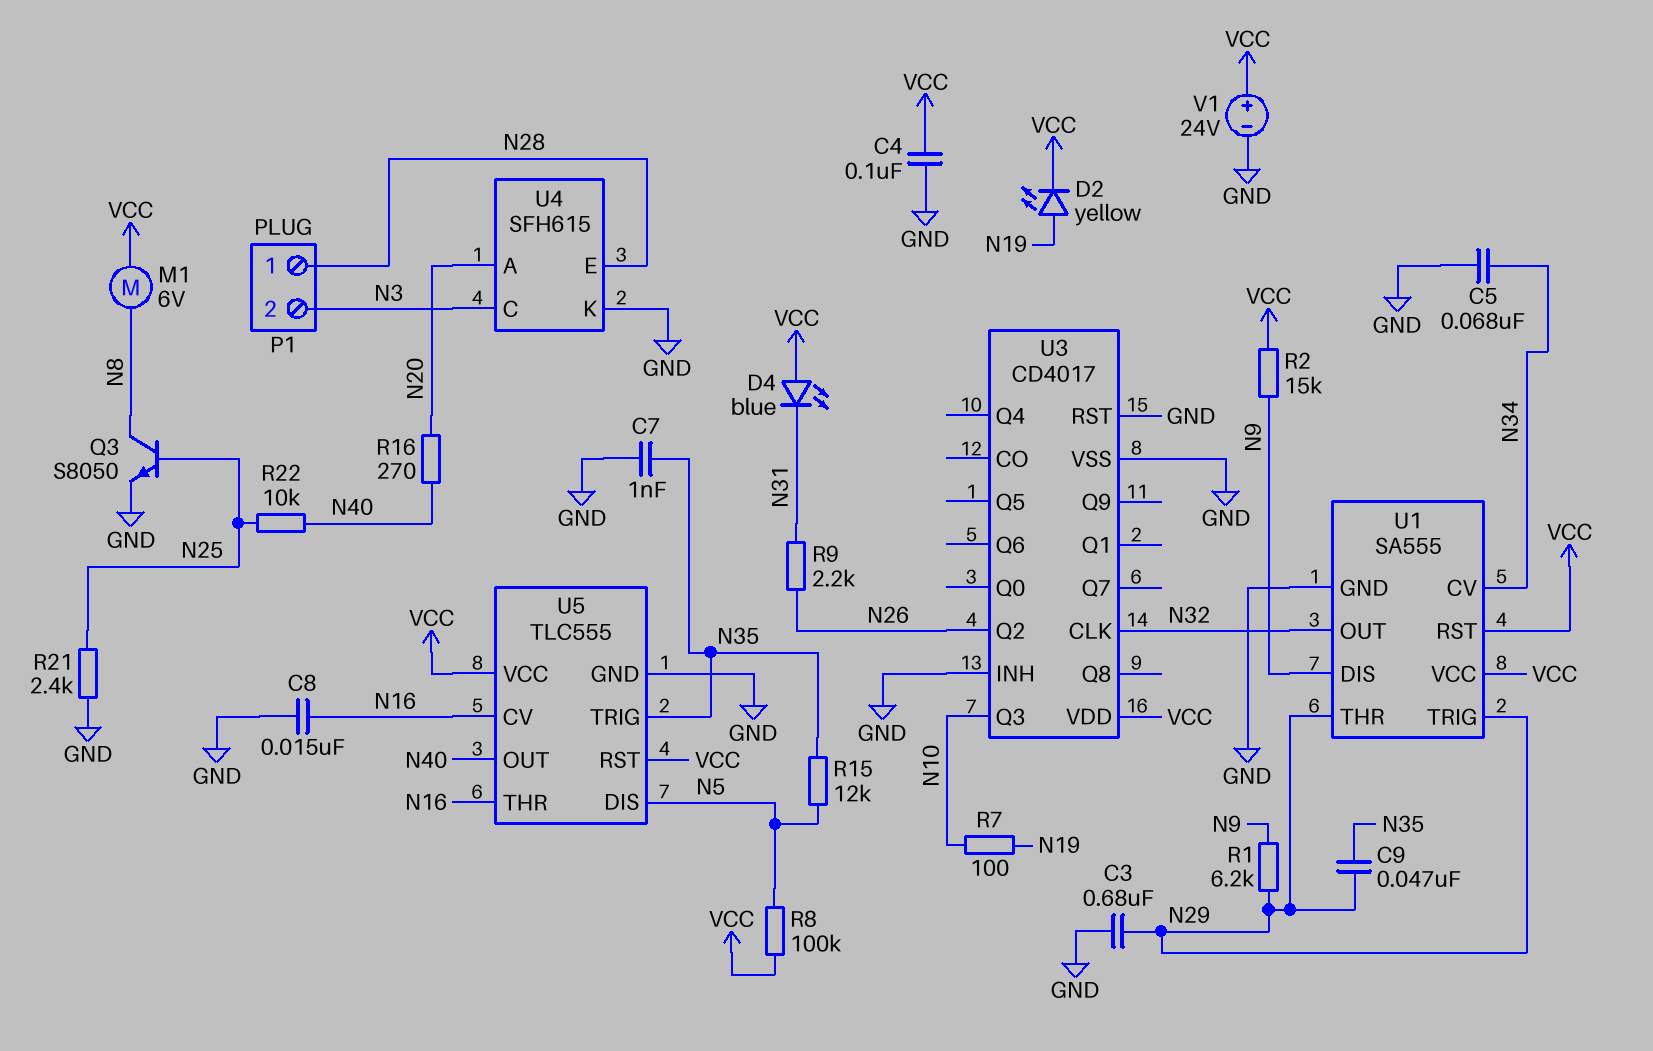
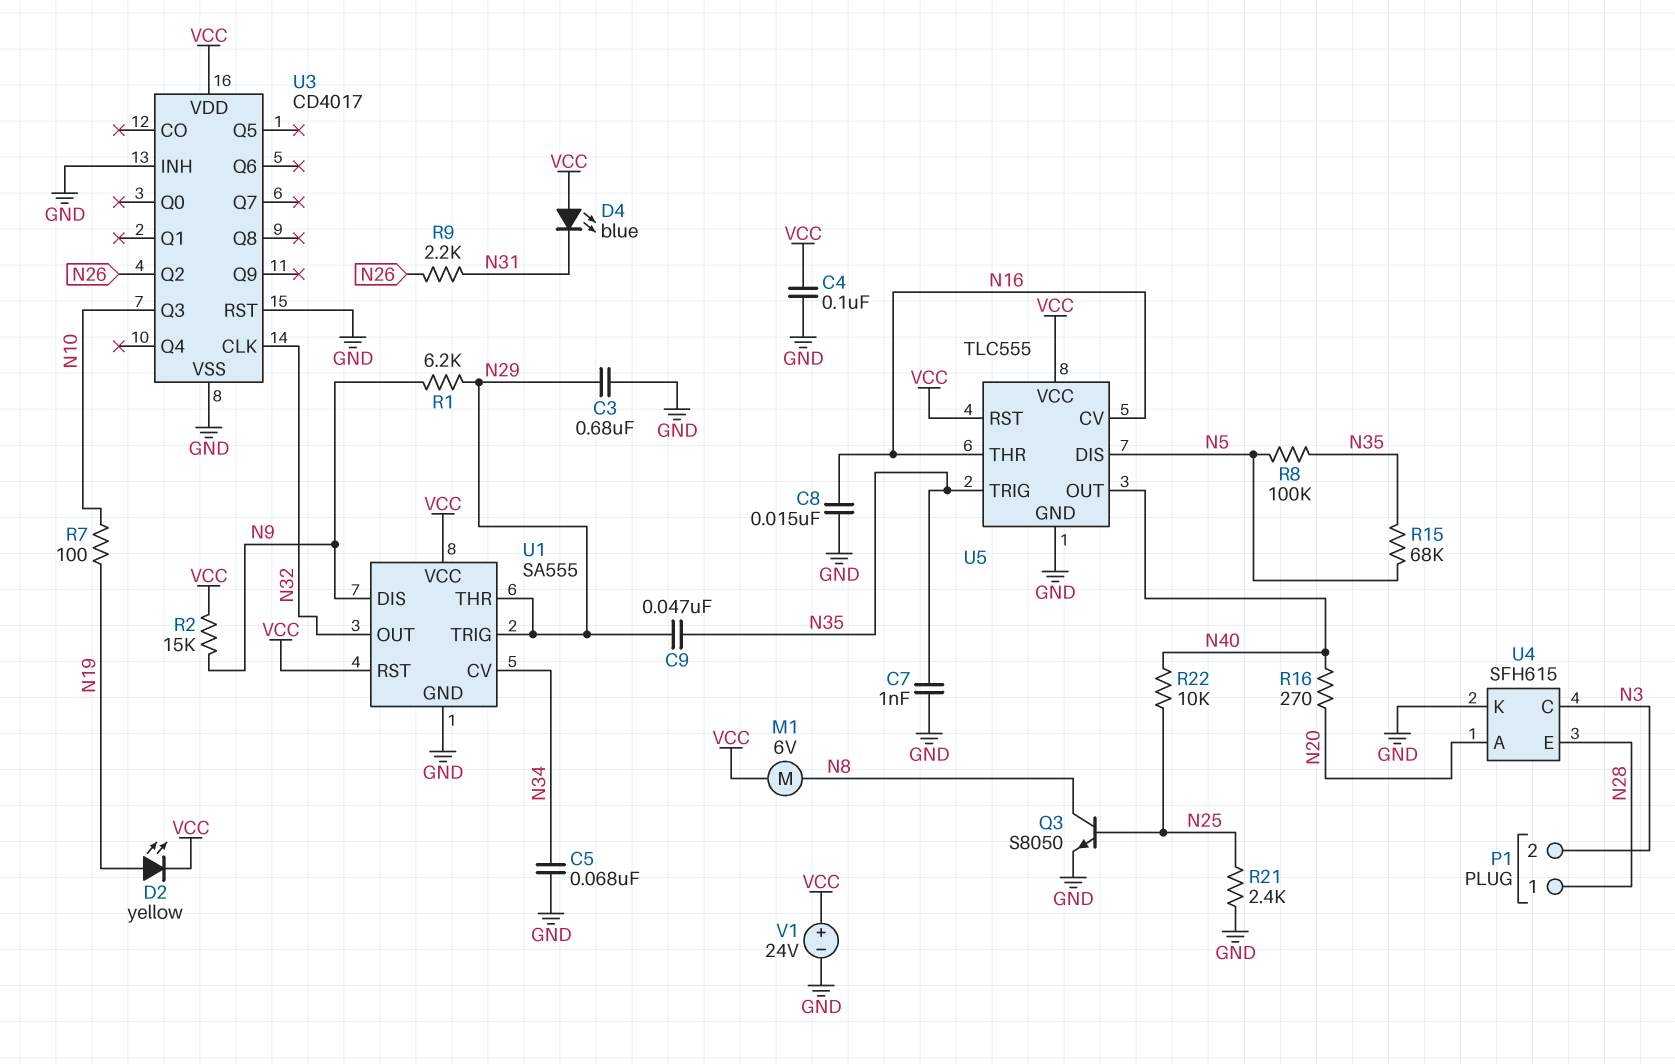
R8: 100k (N5, VCC) -> 100k (N5, N35)
R15: 12k (N5, N35) -> 68k (N5, N35)

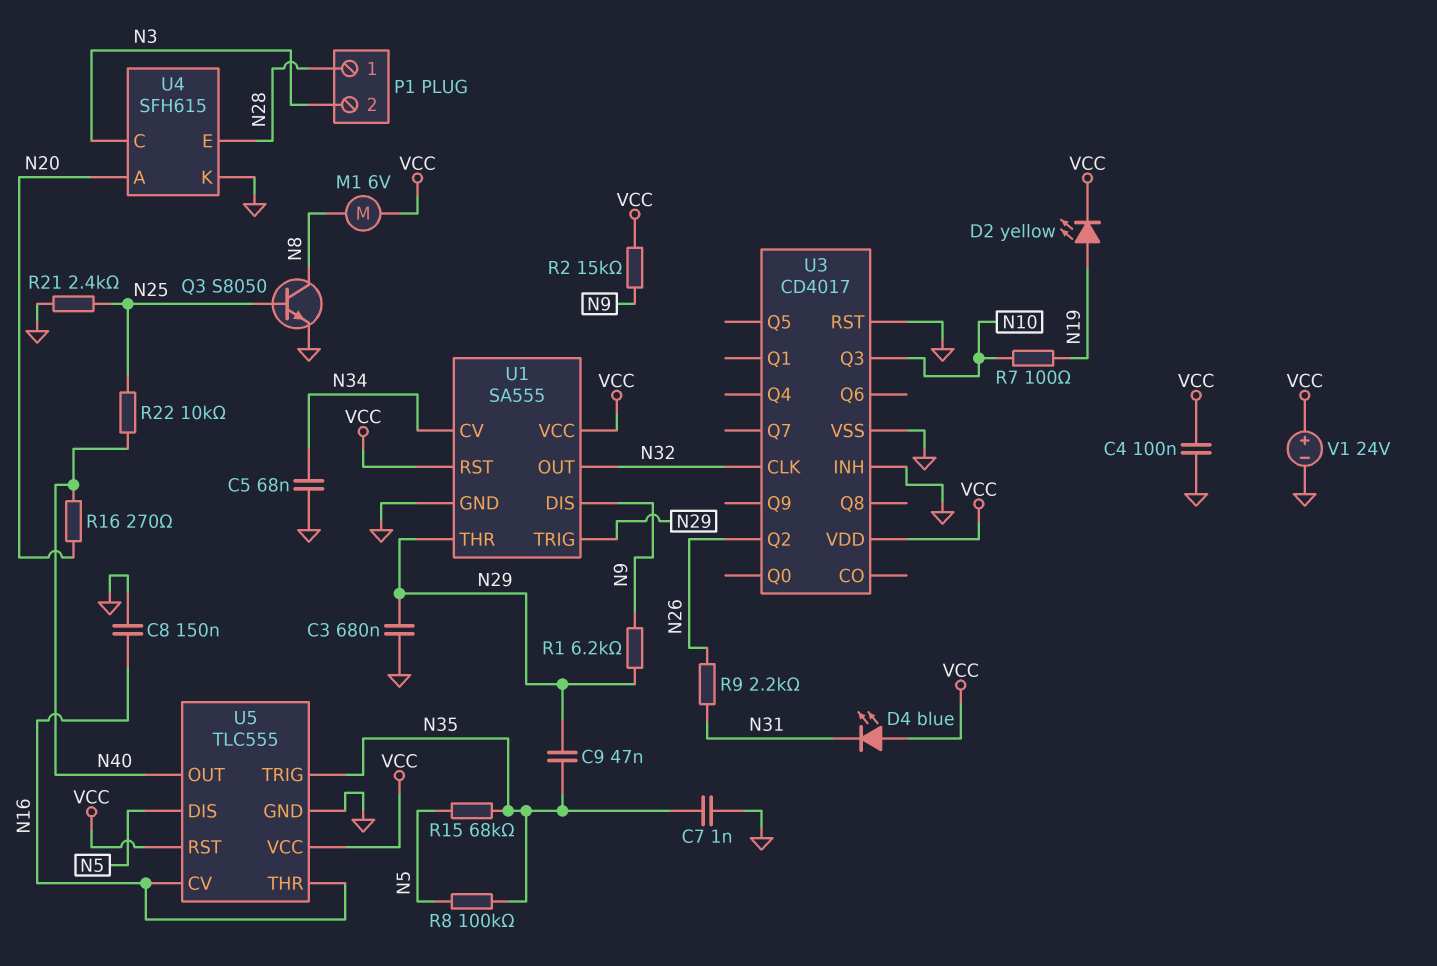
C8: 15nF (GND, N16) -> 150nF (GND, N16)

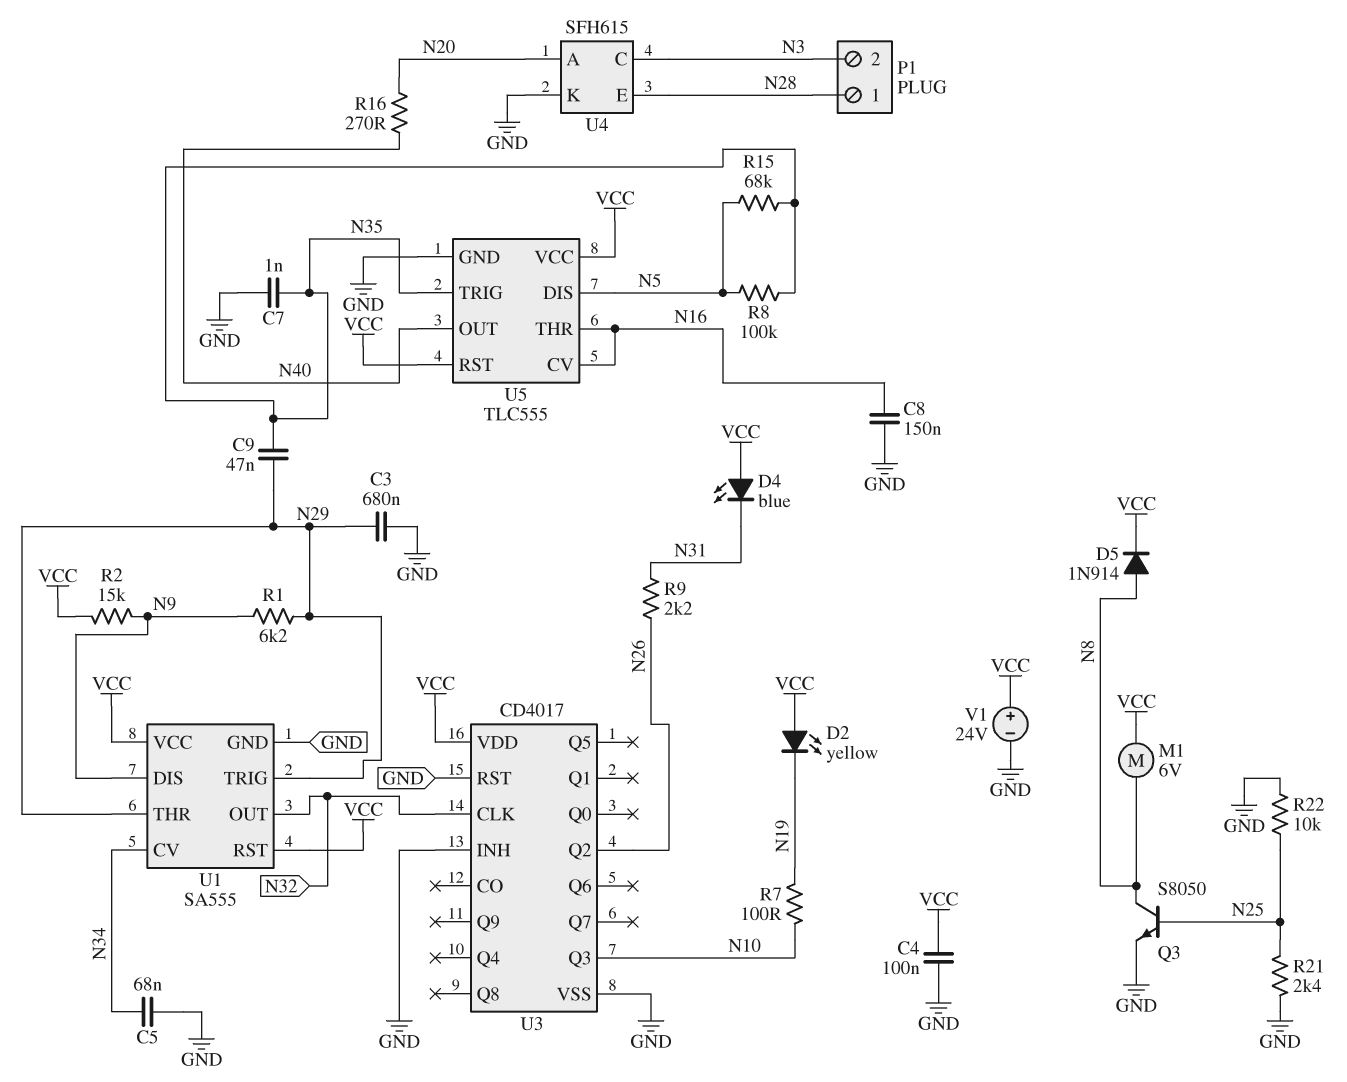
D2: LED yellow (A N19, K VCC) -> LED yellow (A VCC, K N19)
D5: none -> diode 1N914 (A N8, K VCC)
R22: 10k (N25, N40) -> 10k (GND, N25)

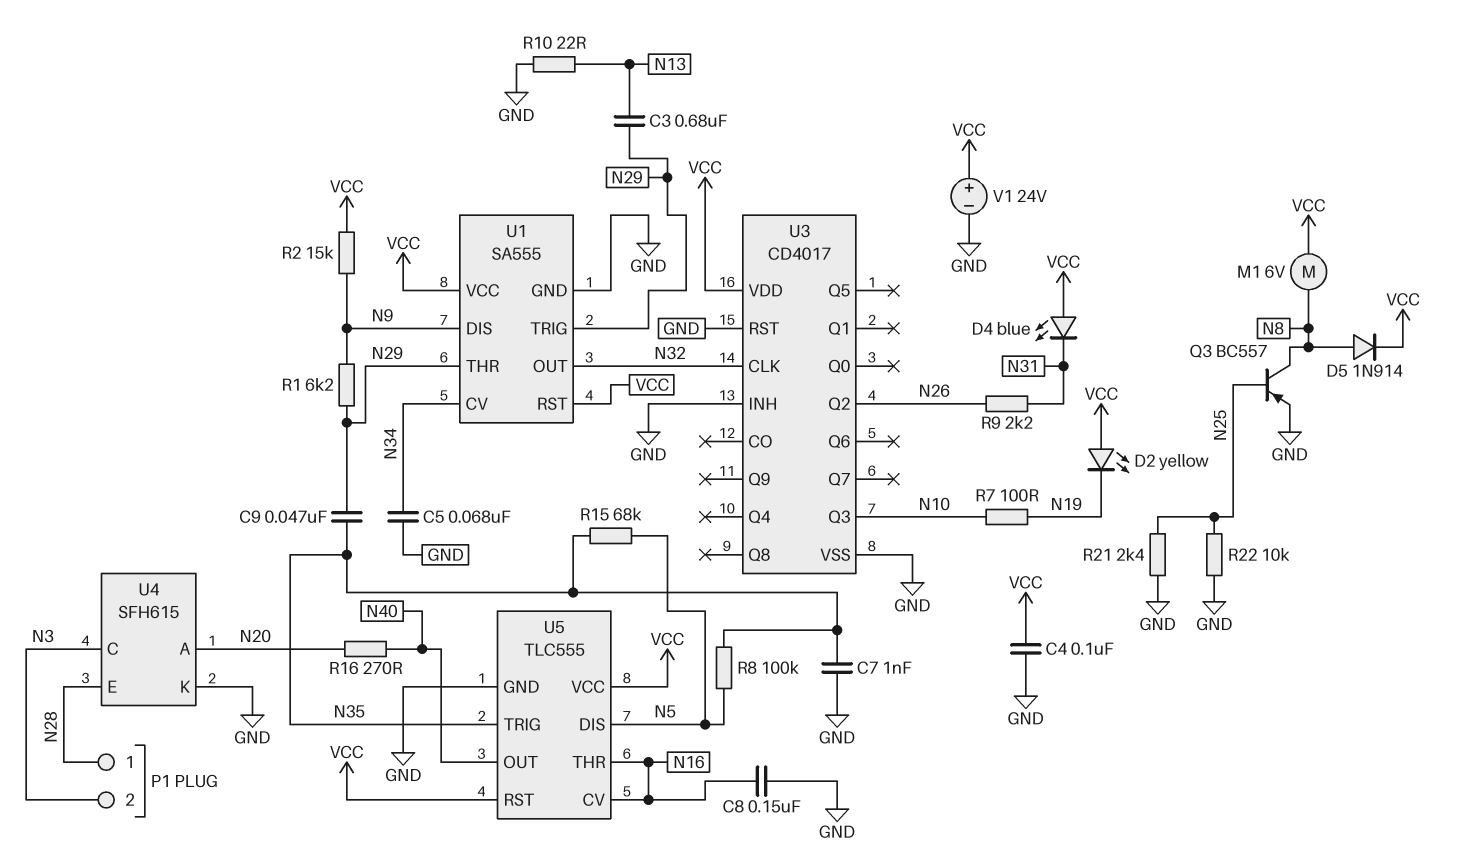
C3: 680nF (GND, N29) -> 680nF (N13, N29)
Q3: NPN S8050 (B N25, C N8, E GND) -> PNP BC557 (B N25, C N8, E GND)
R10: none -> 22 (GND, N13)

